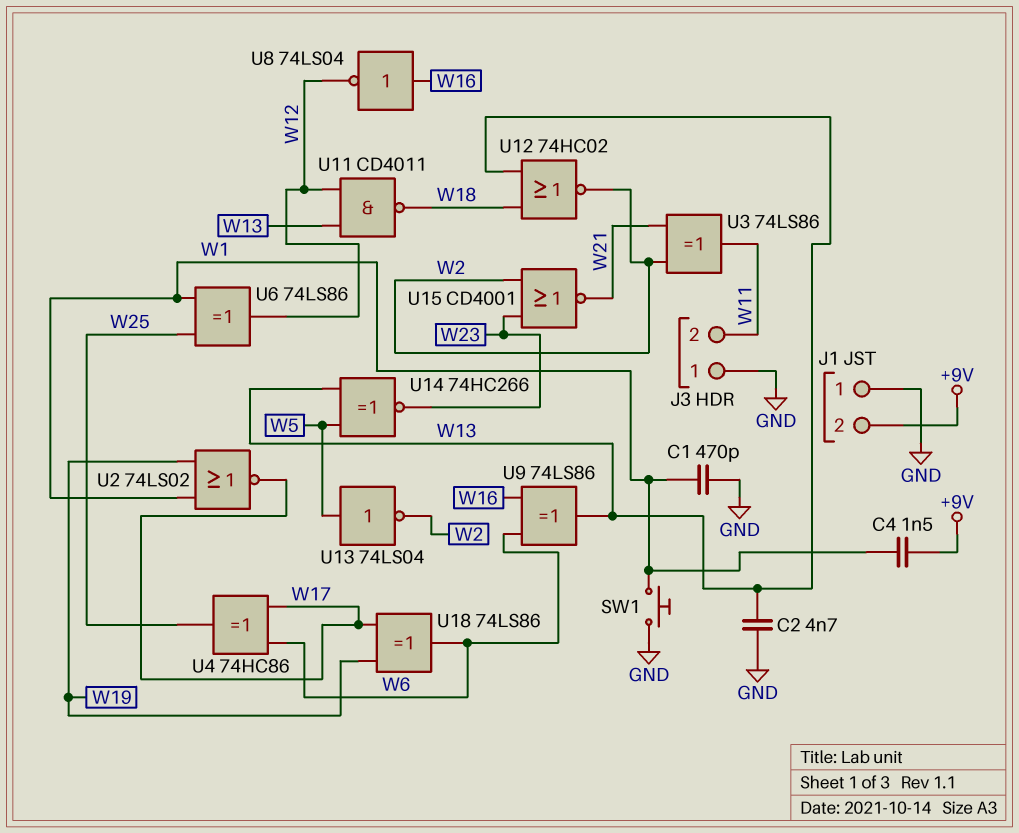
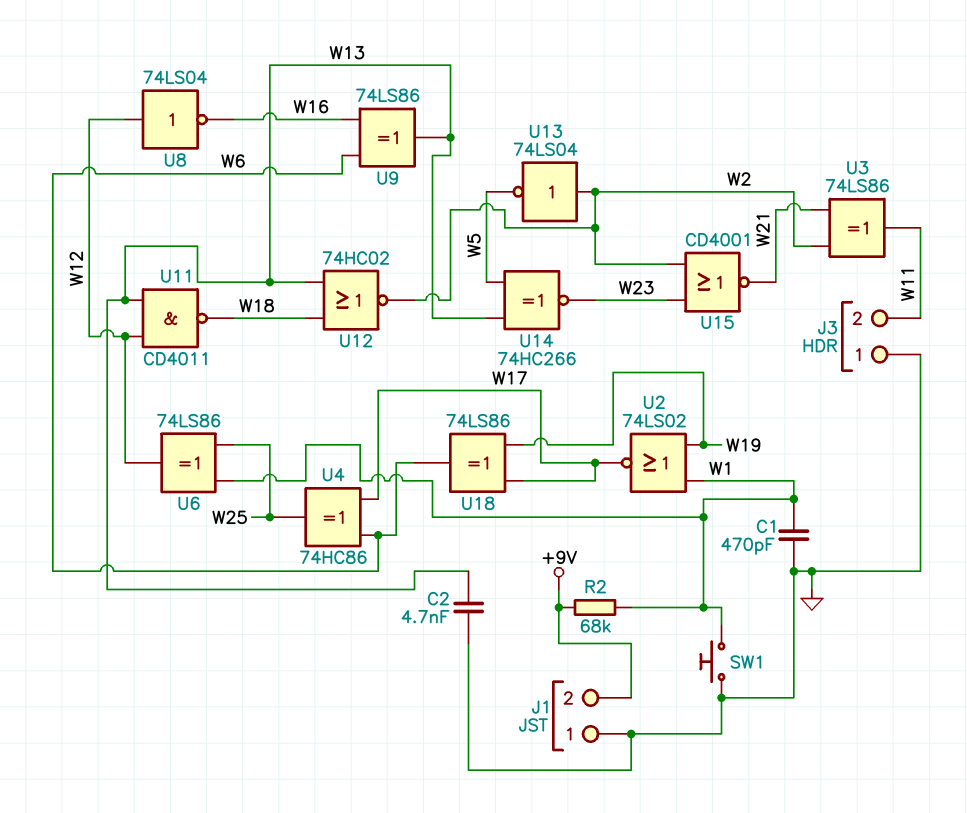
C4: 1.5nF (+9V, W1) -> none
R2: none -> 68k (+9V, W1)
U8: NOT 74LS04 (in W16, out W12) -> NOT 74LS04 (in W12, out W16)
U13: NOT 74LS04 (in W5, out W2) -> NOT 74LS04 (in W2, out W5)

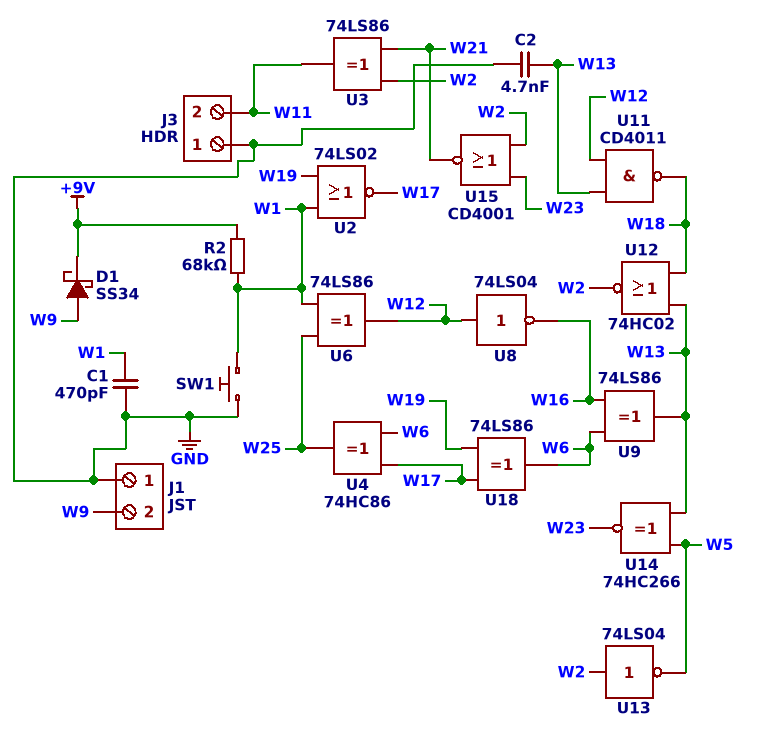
D1: none -> schottky SS34 (A W9, K +9V)
J1 pin 2: +9V -> W9

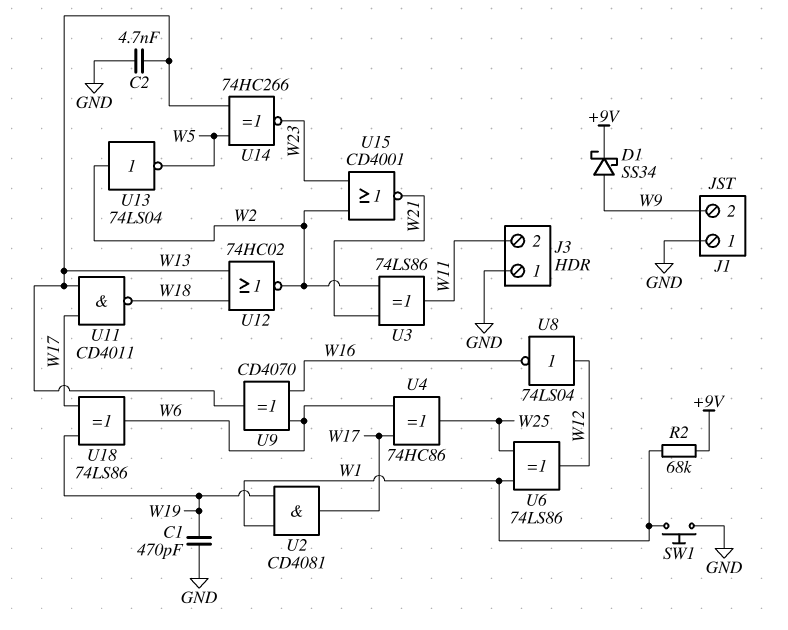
C1: 470pF (GND, W1) -> 470pF (GND, W19)
U2: NOR 74LS02 (in W1, in W19, out W17) -> AND CD4081 (in W1, in W19, out W17)
U9: XOR 74LS86 (in W6, in W16, out W13) -> XOR CD4070 (in W6, in W16, out W13)
U11: NAND CD4011 (in W12, in W13, out W18) -> NAND CD4011 (in W13, in W17, out W18)

